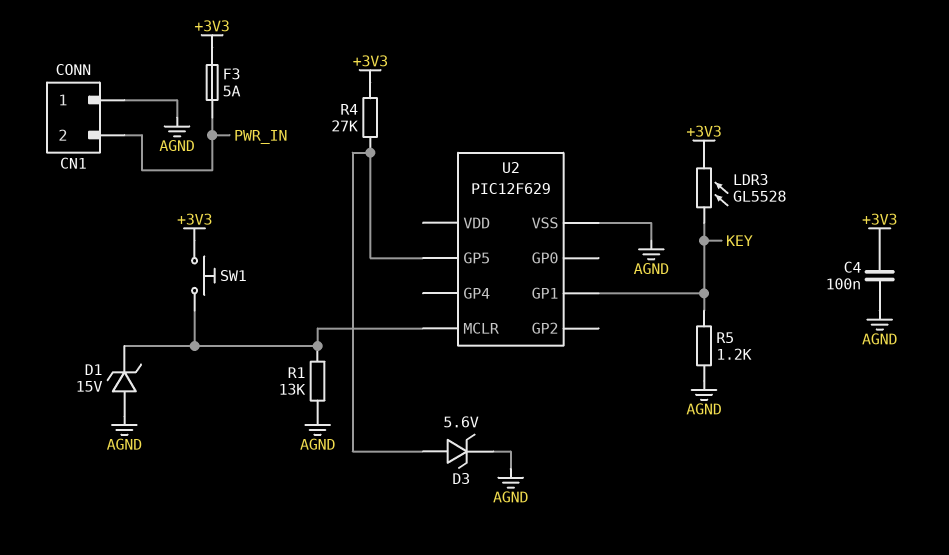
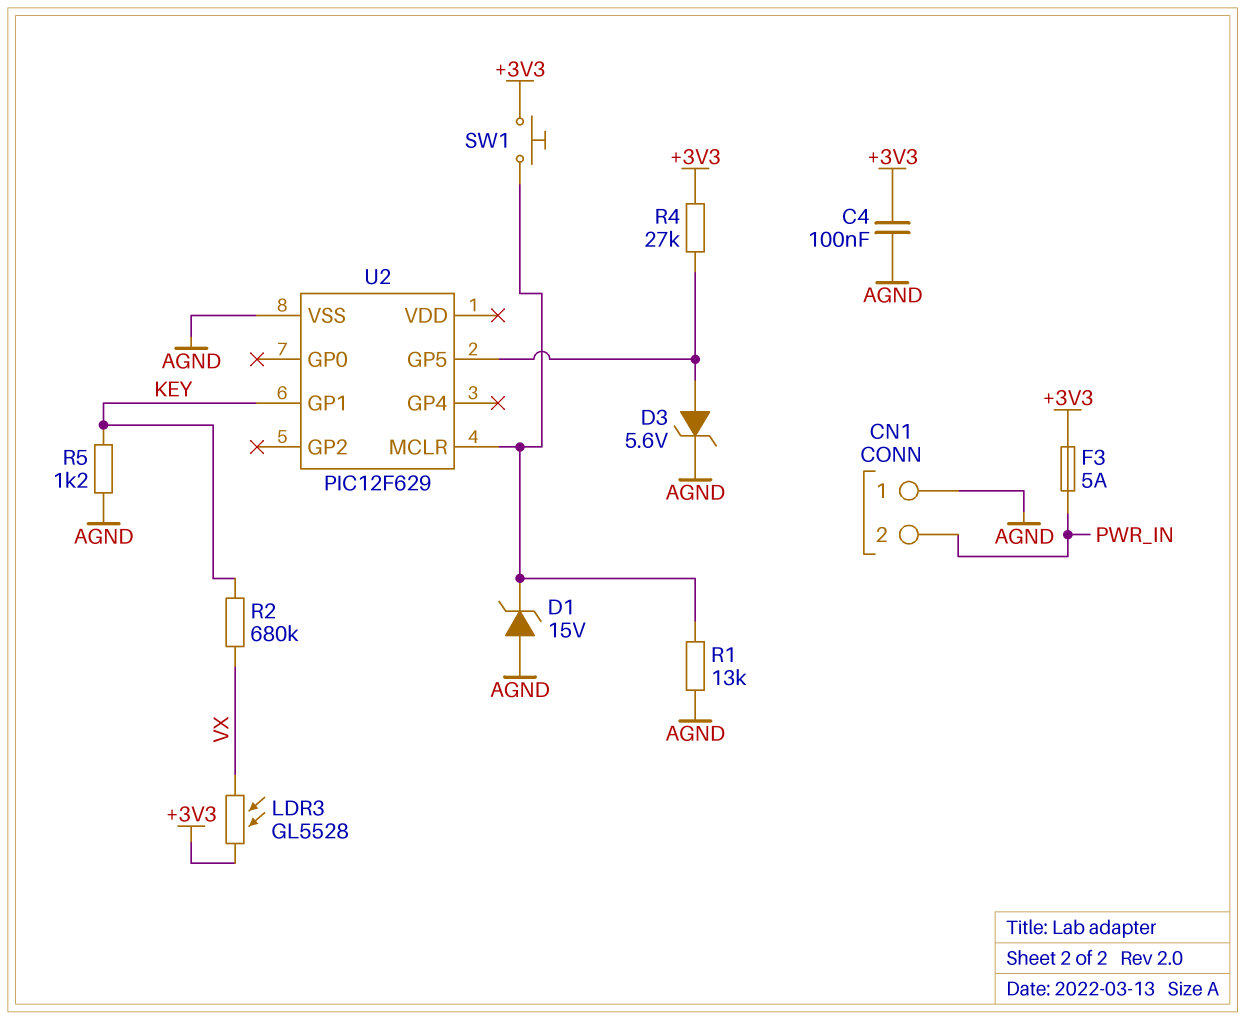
LDR3: GL5528 (+3V3, KEY) -> GL5528 (+3V3, VX)
R2: none -> 680k (KEY, VX)

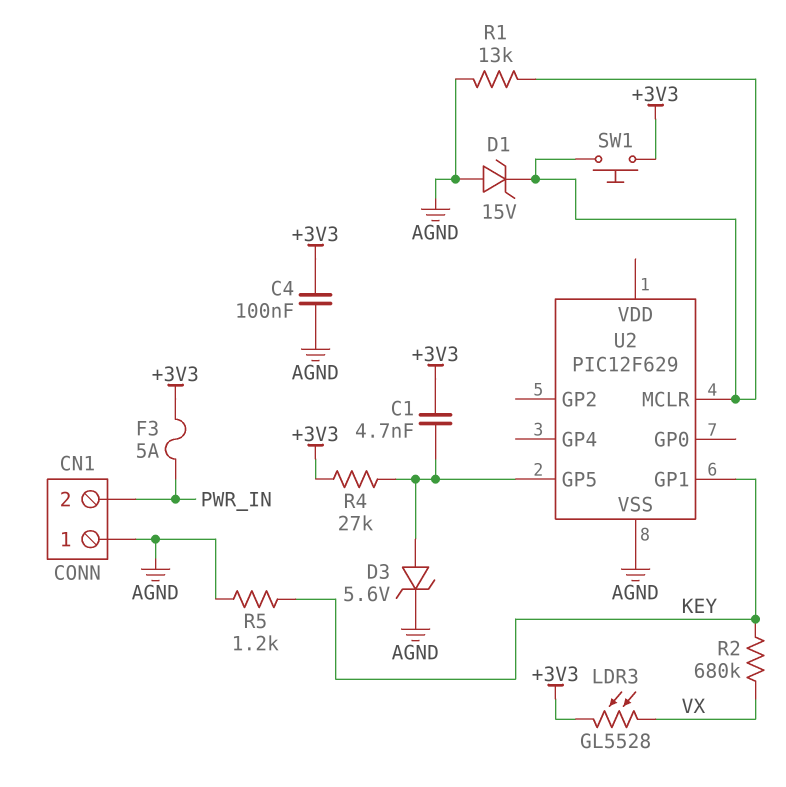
C1: none -> 4.7nF (+3V3, U2/GP5)

